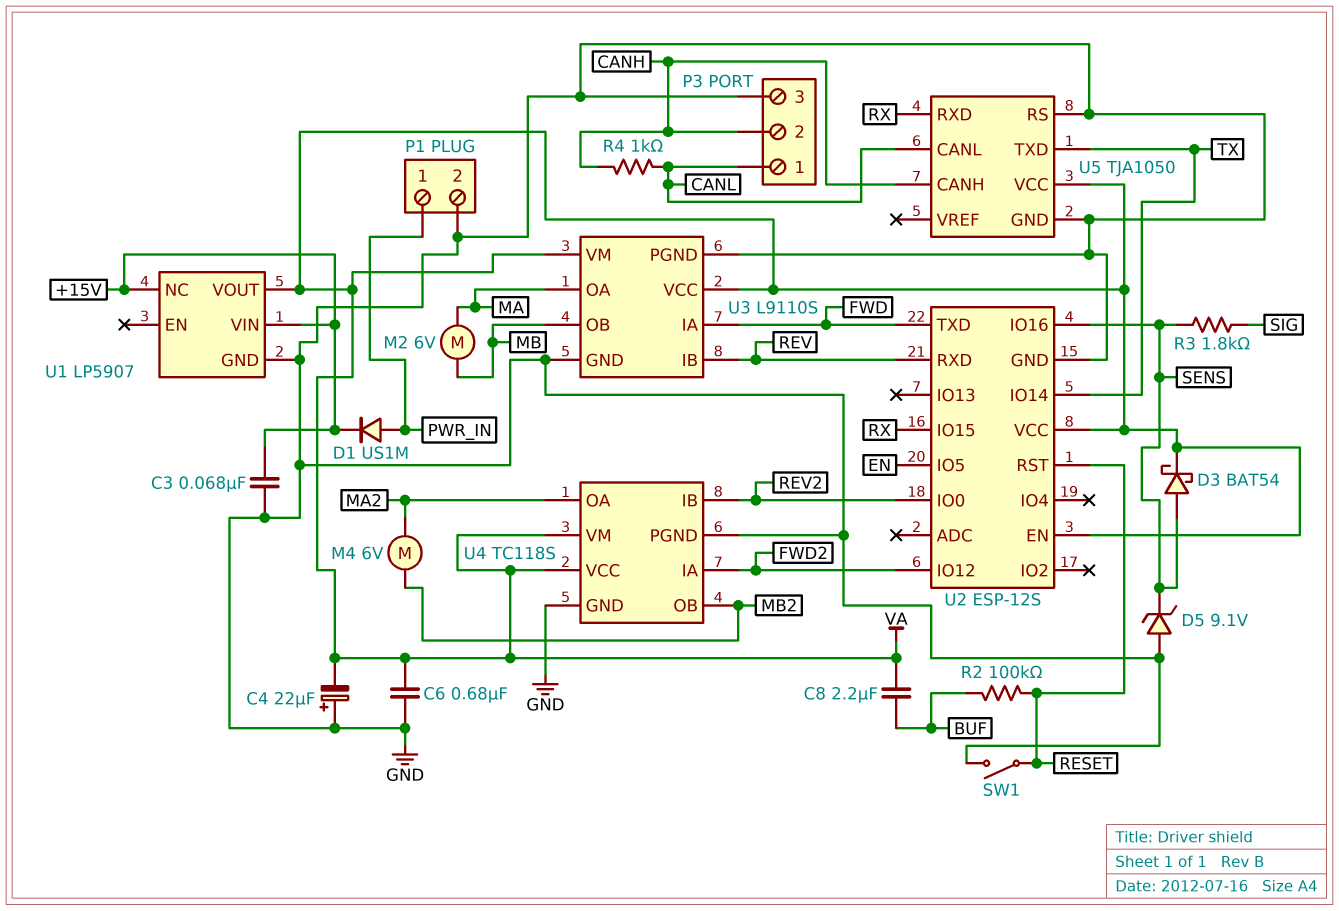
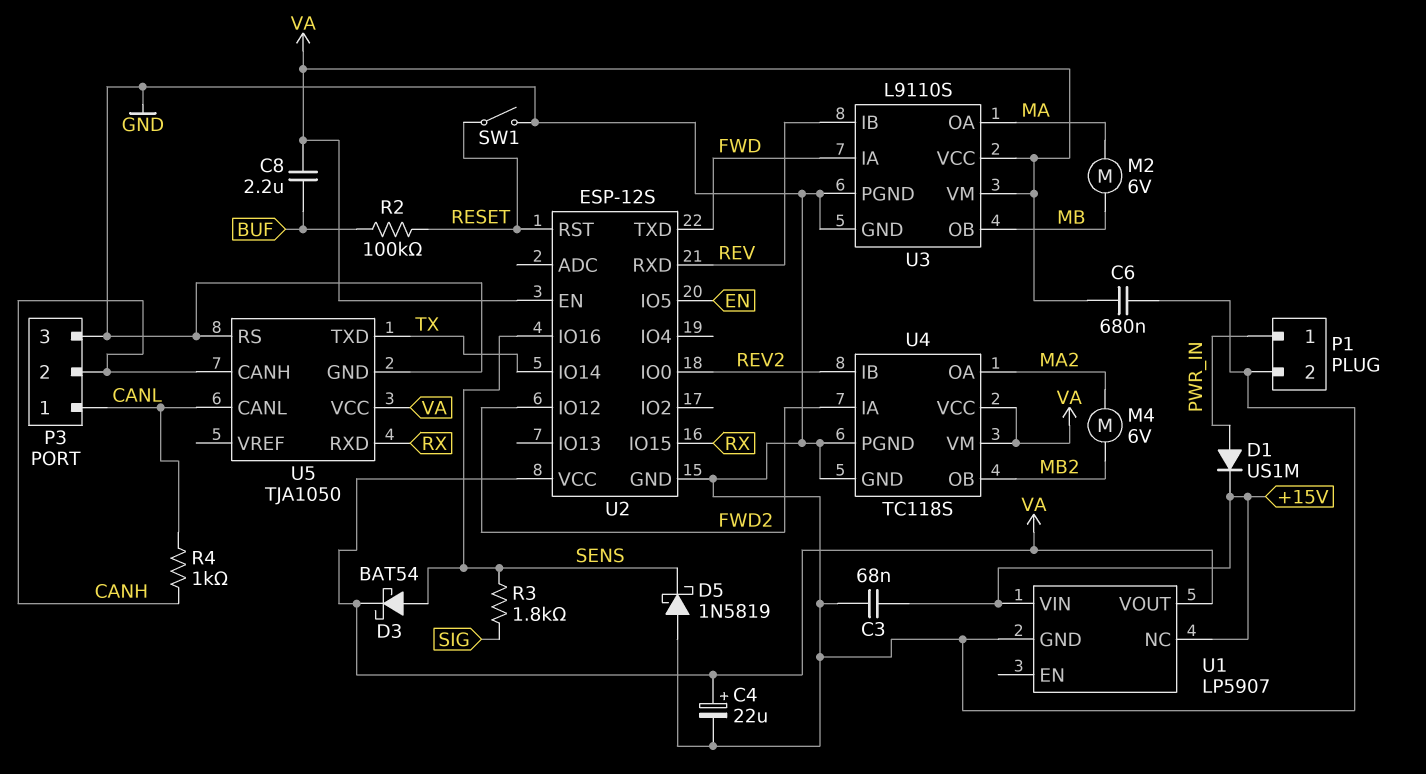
C4: 22uF (plus GND, minus VA) -> 22uF (plus VA, minus GND)
D5: zener 9.1V (A GND, K SENS) -> schottky 1N5819 (A GND, K SENS)

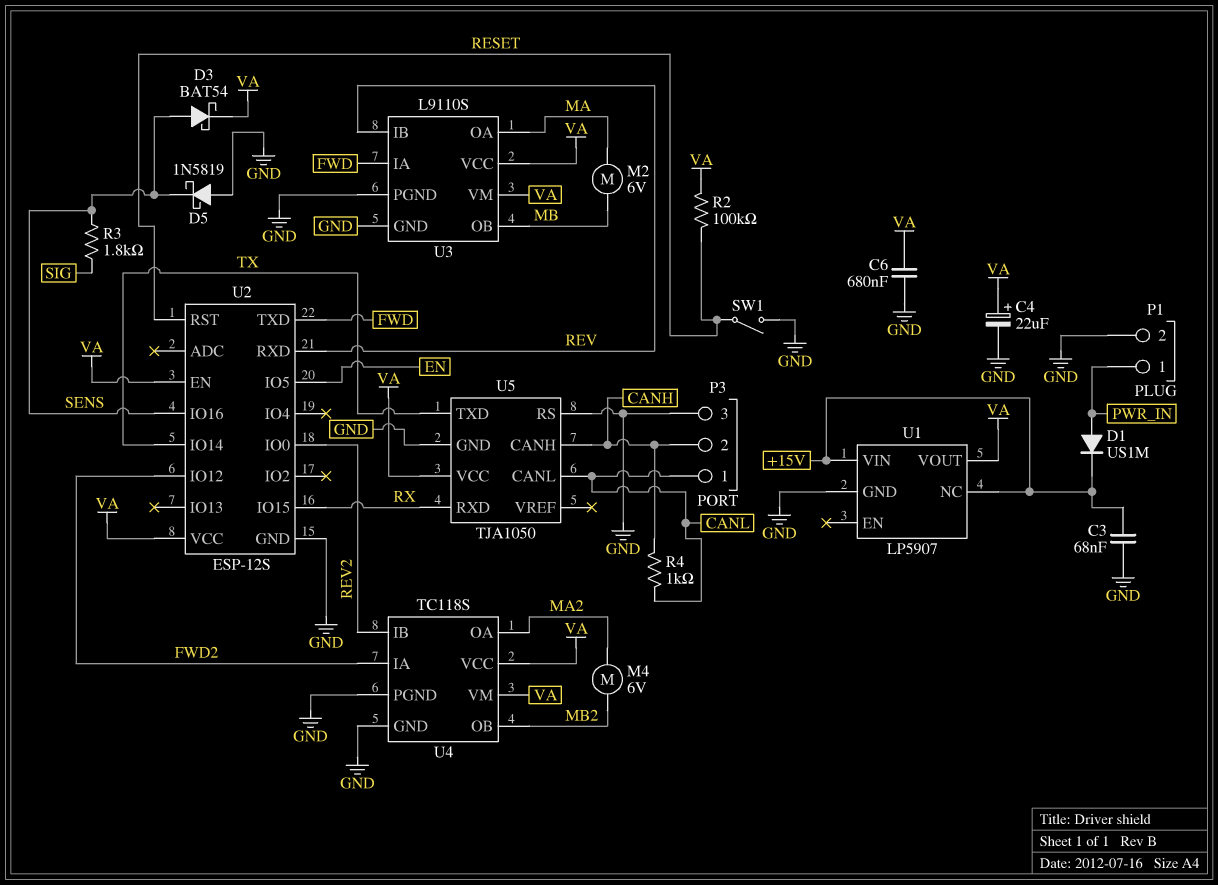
C8: 2.2uF (BUF, VA) -> none
R2: 100k (BUF, RESET) -> 100k (RESET, VA)

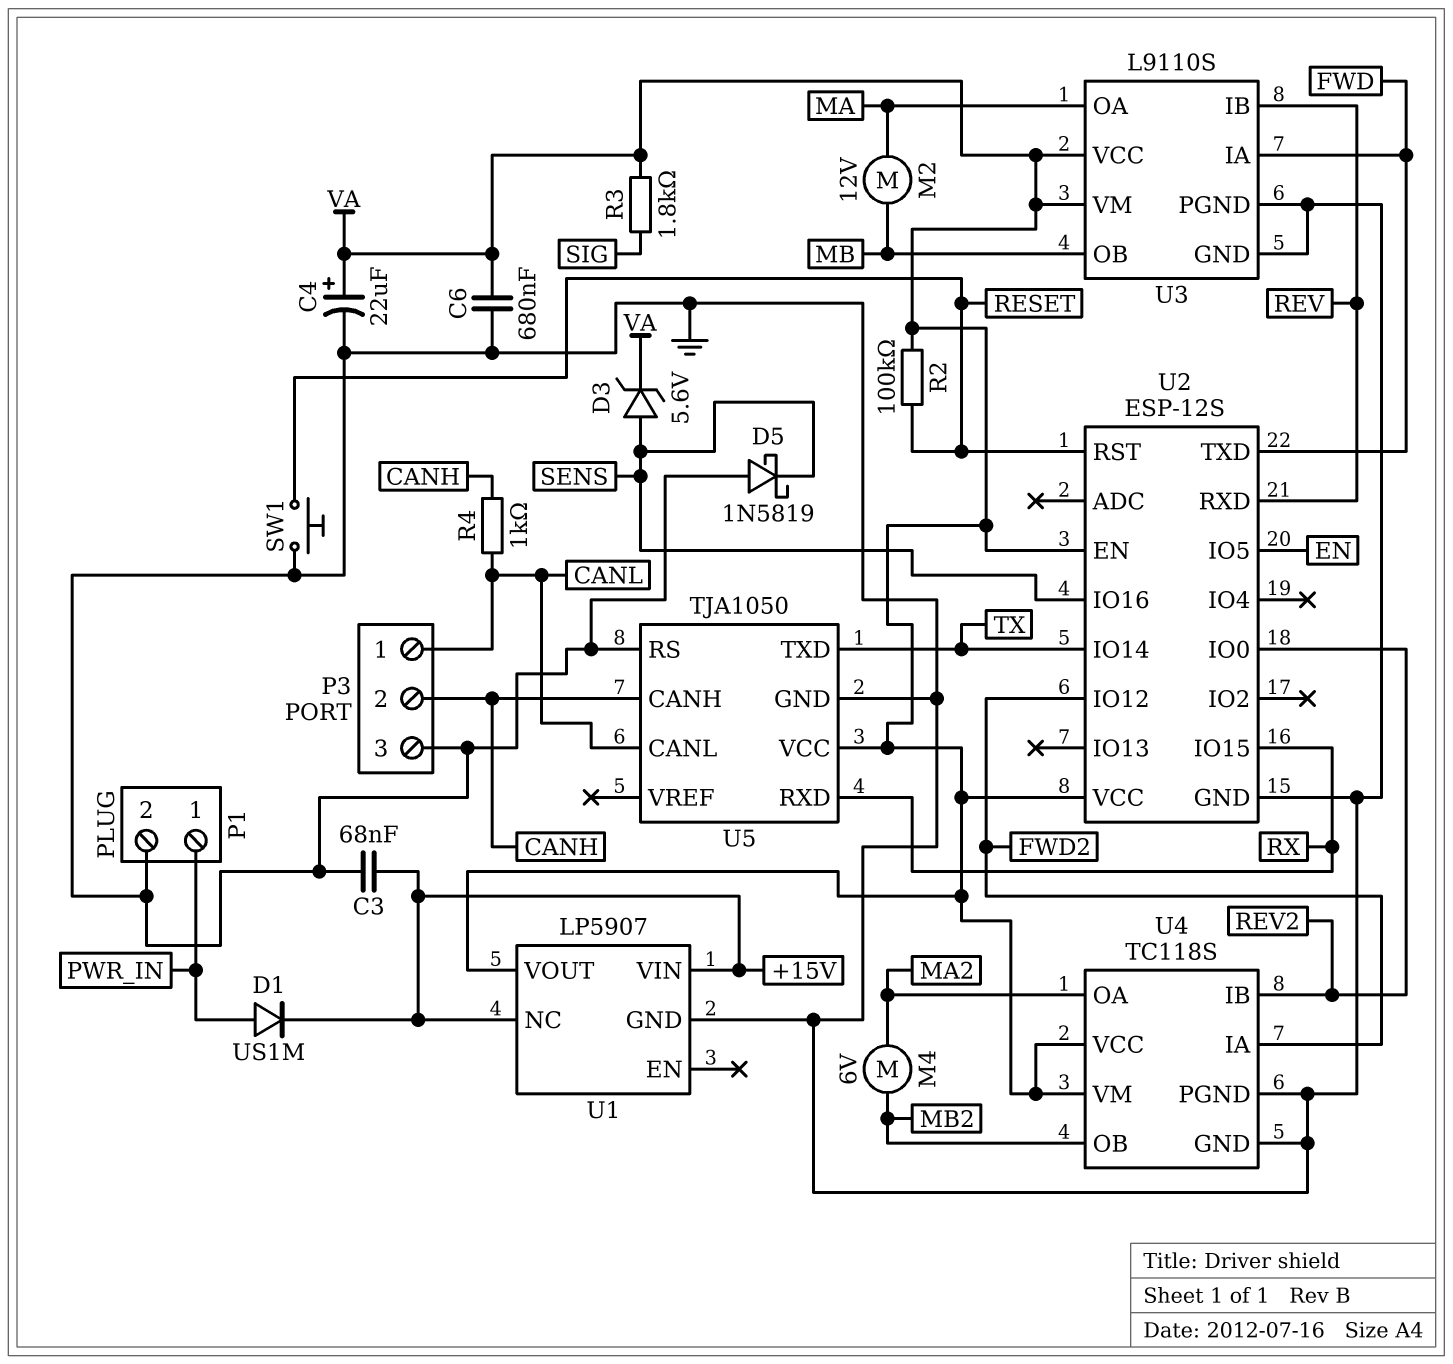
D3: schottky BAT54 (A SENS, K VA) -> zener 5.6V (A SENS, K VA)
M2: motor 6V (MA, MB) -> motor 12V (MA, MB)
R3: 1.8k (SENS, SIG) -> 1.8k (SIG, VA)
SW1: switch (GND, RESET) -> button (GND, RESET)

